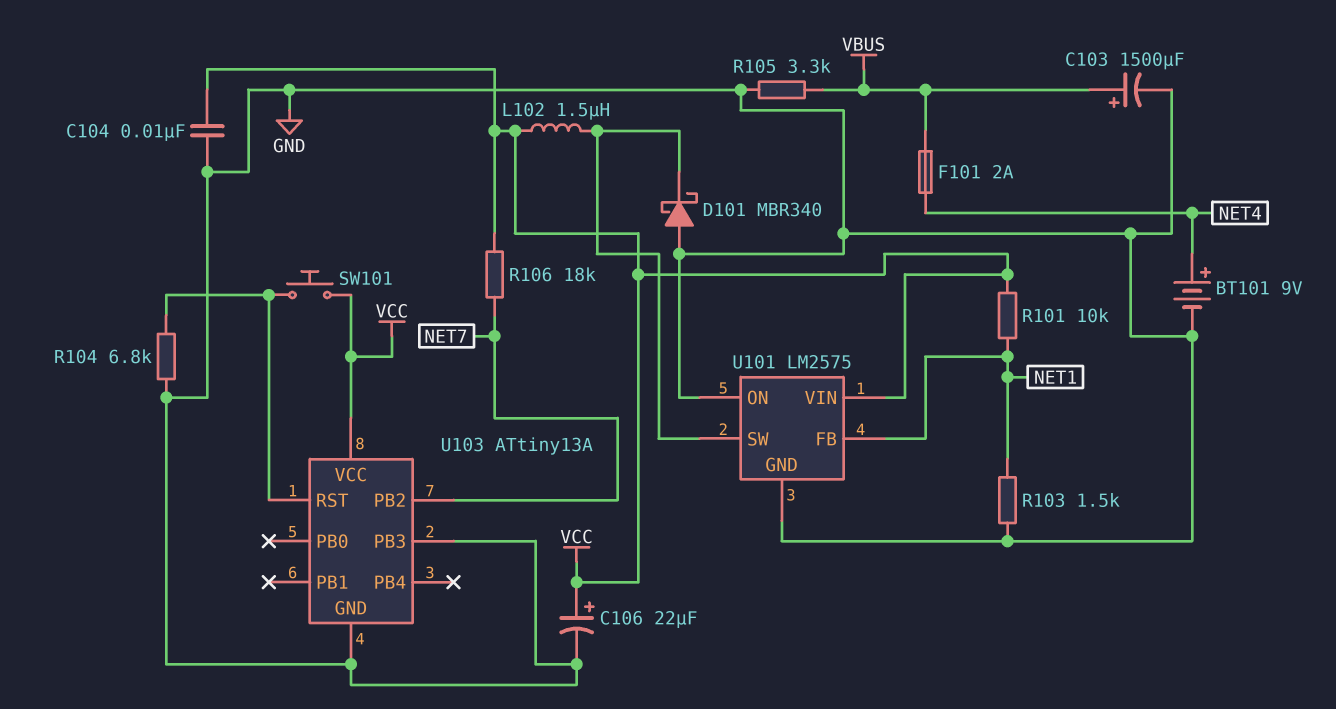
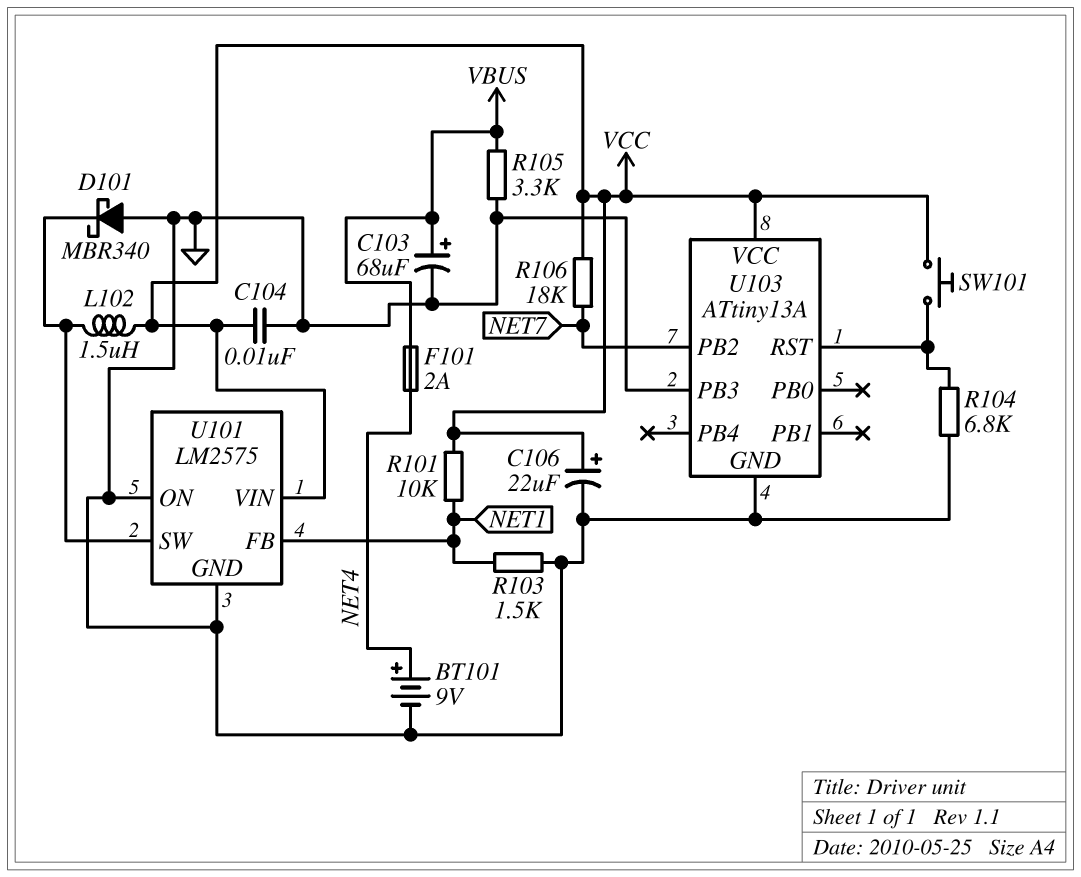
C103: 1500uF (plus VBUS, minus GND) -> 68uF (plus VBUS, minus GND)

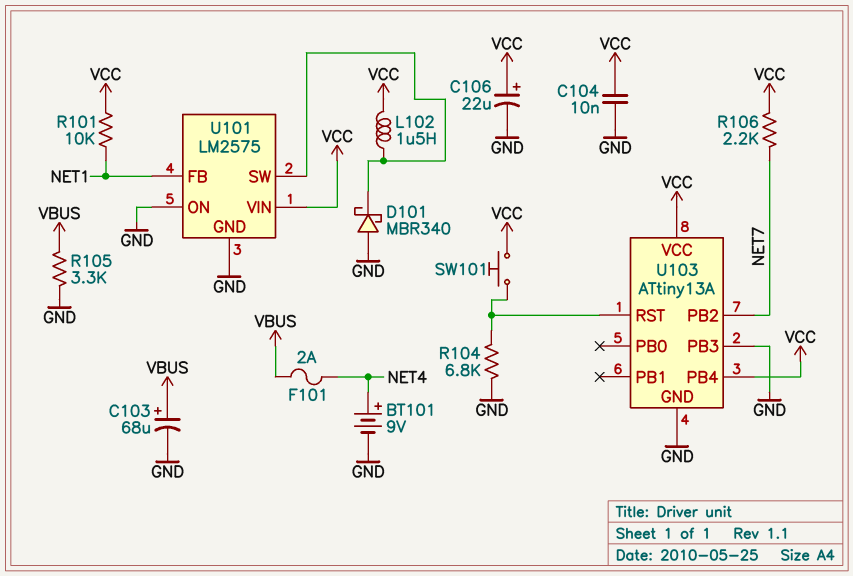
R103: 1.5k (GND, NET1) -> none
R106: 18k (NET7, VCC) -> 2.2k (NET7, VCC)
U103 pin PB4: none -> VCC

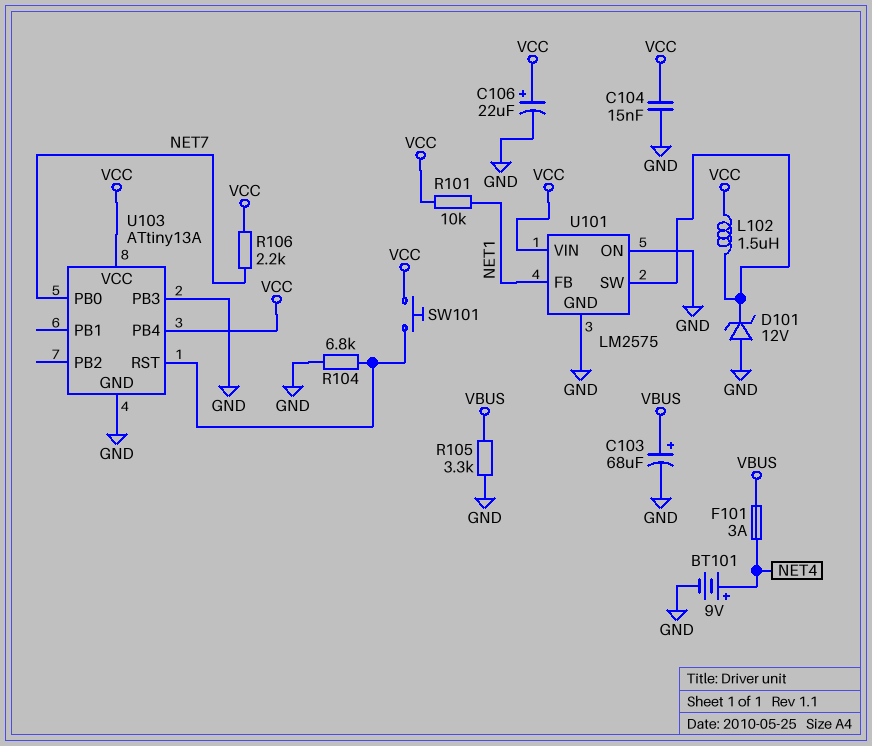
C104: 10nF (GND, VCC) -> 15nF (GND, VCC)
D101: schottky MBR340 (A GND, K U101/SW) -> zener 12V (A GND, K U101/SW)
F101: 2A (NET4, VBUS) -> 3A (NET4, VBUS)
U103 pin PB0: none -> NET7
U103 pin PB2: NET7 -> none

